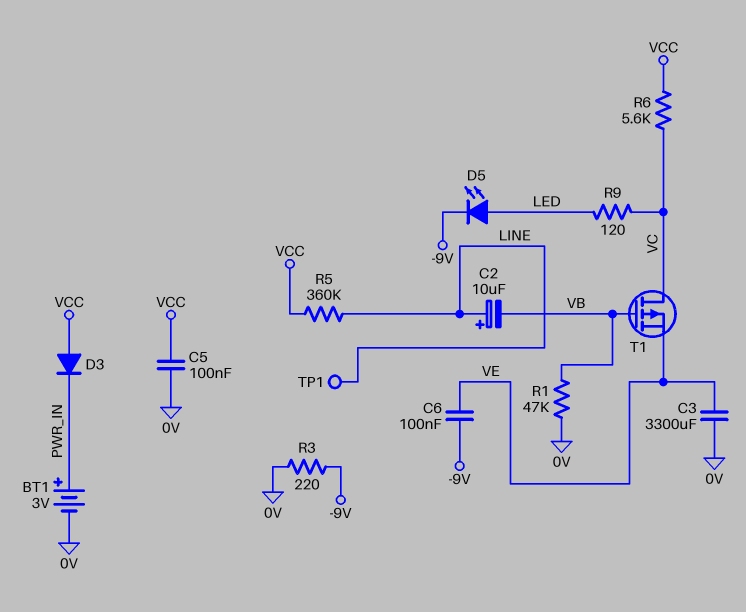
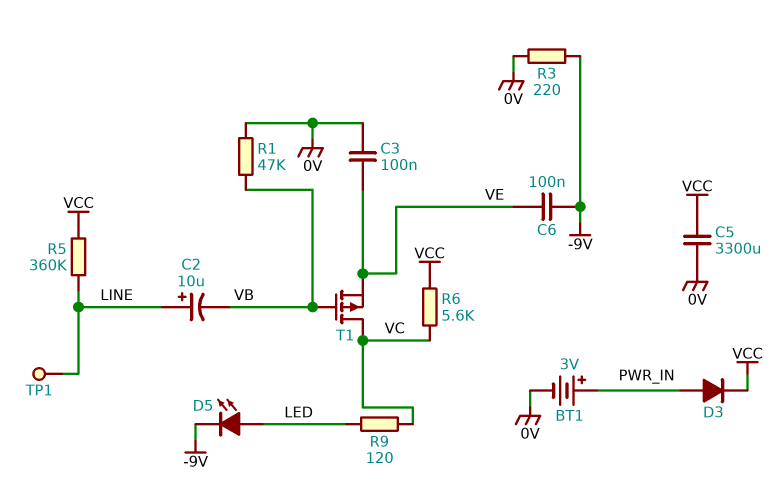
C3: 3300uF (0V, VE) -> 100nF (0V, VE)
C5: 100nF (0V, VCC) -> 3300uF (0V, VCC)
D3: diode (A VCC, K PWR_IN) -> diode (A PWR_IN, K VCC)

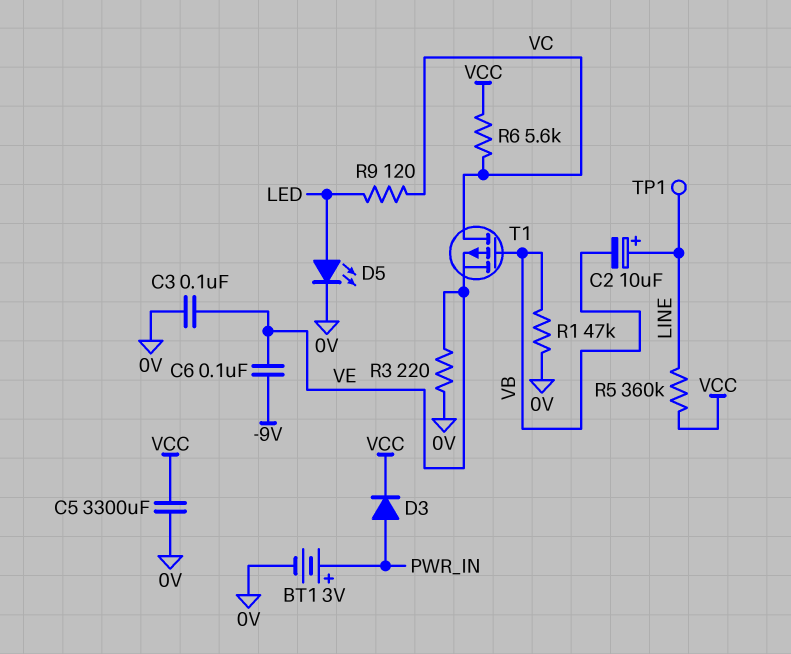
D5: LED (A LED, K -9V) -> LED (A LED, K 0V)
R3: 220 (-9V, 0V) -> 220 (0V, VE)

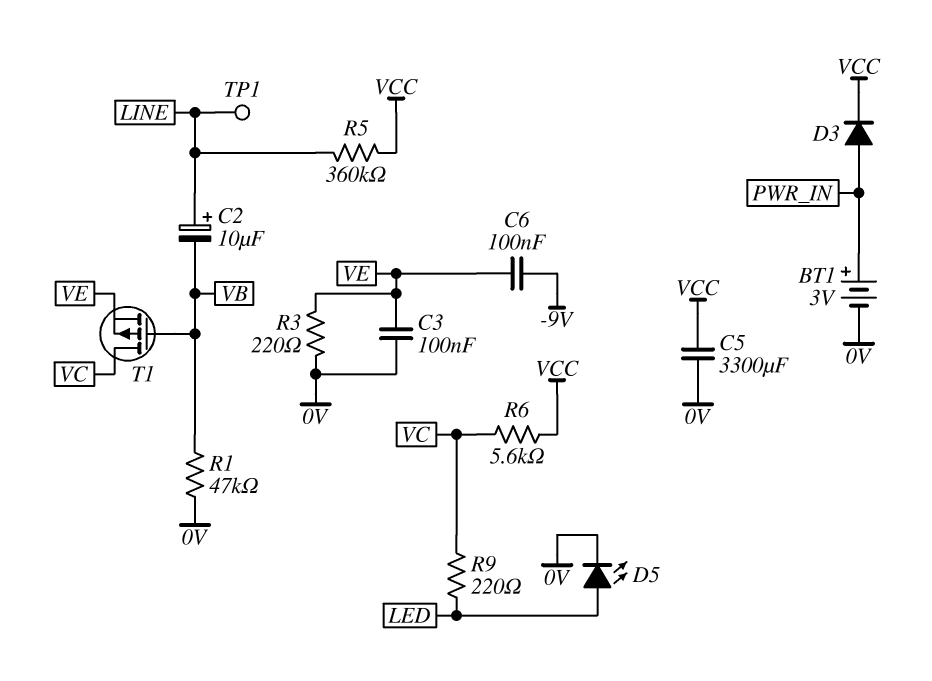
R9: 120 (LED, VC) -> 220 (LED, VC)

